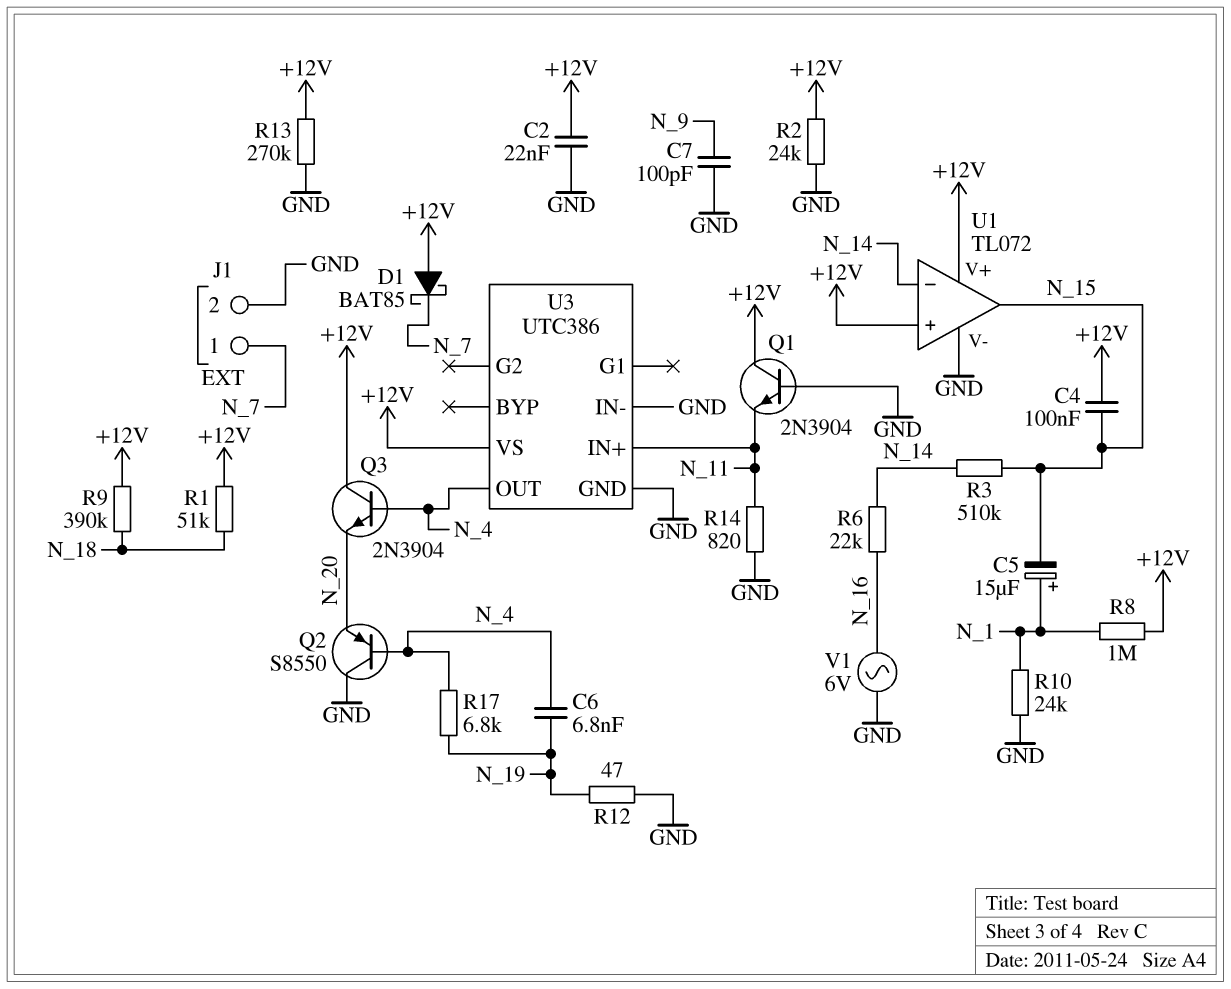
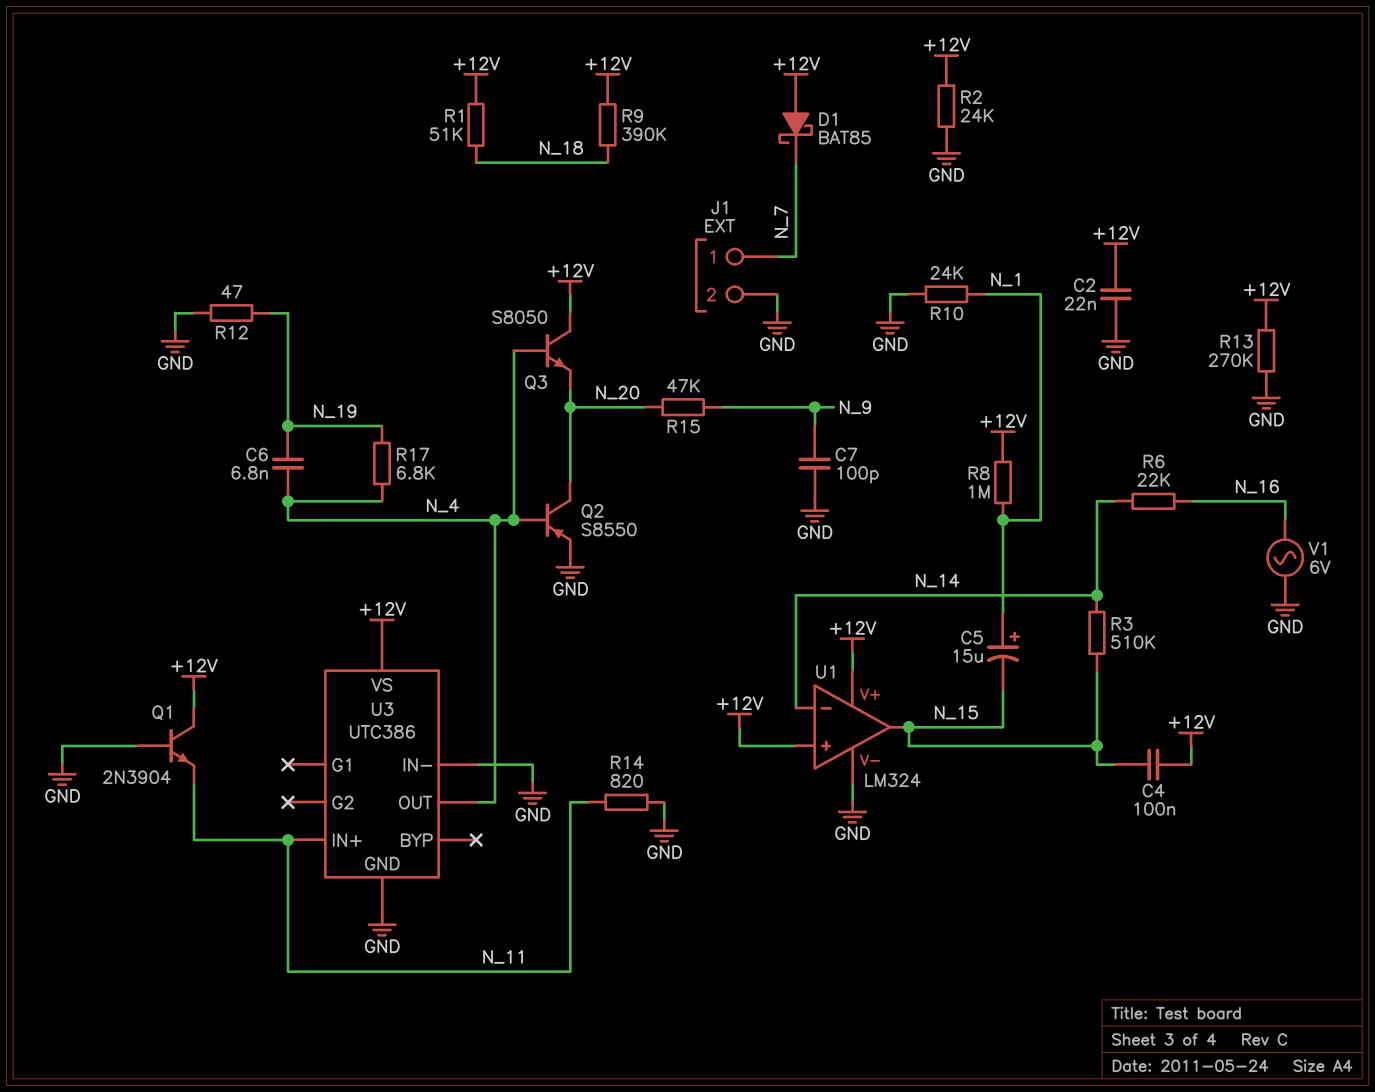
Q2: PNP S8550 (B N_4, C GND, E N_20) -> PNP S8550 (B N_4, C N_20, E GND)
Q3: NPN 2N3904 (B N_4, C +12V, E N_20) -> NPN S8050 (B N_4, C +12V, E N_20)
R15: none -> 47k (N_9, N_20)
U1: TL072 -> LM324

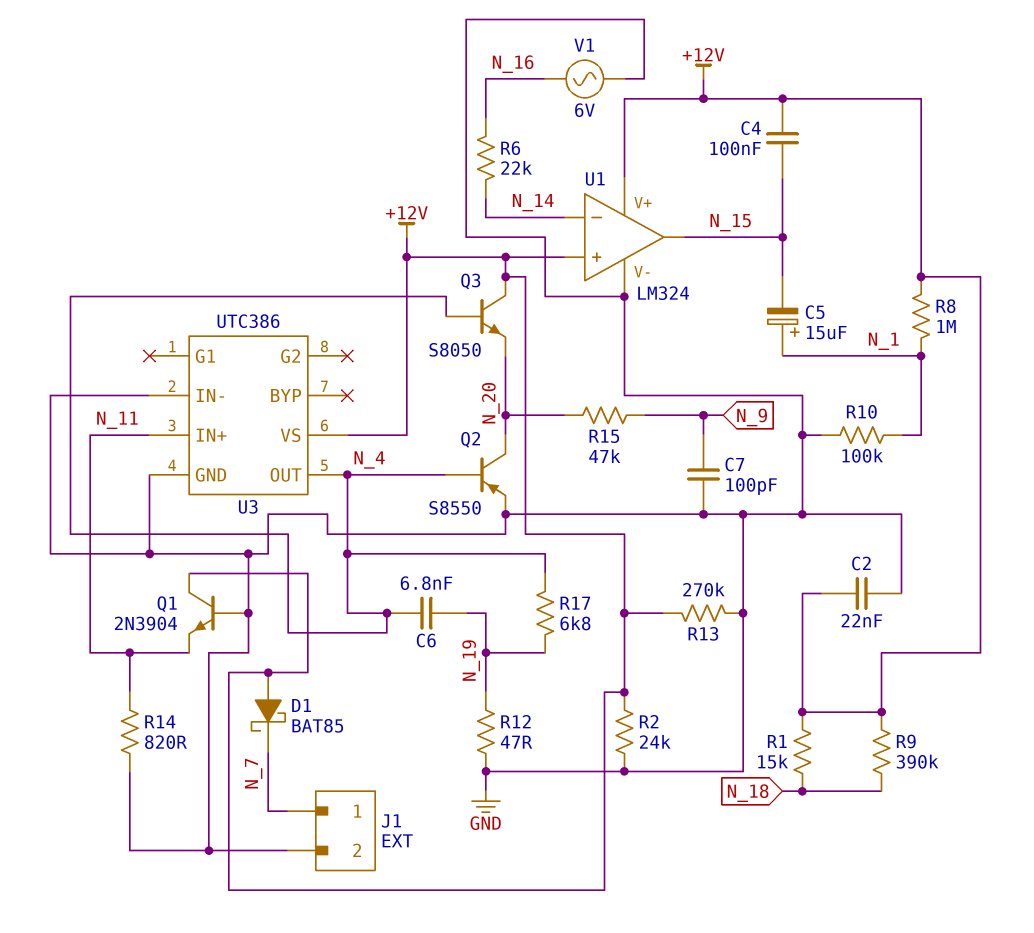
R1: 51k (+12V, N_18) -> 15k (+12V, N_18)
R3: 510k (N_14, N_15) -> none
R10: 24k (GND, N_1) -> 100k (GND, N_1)

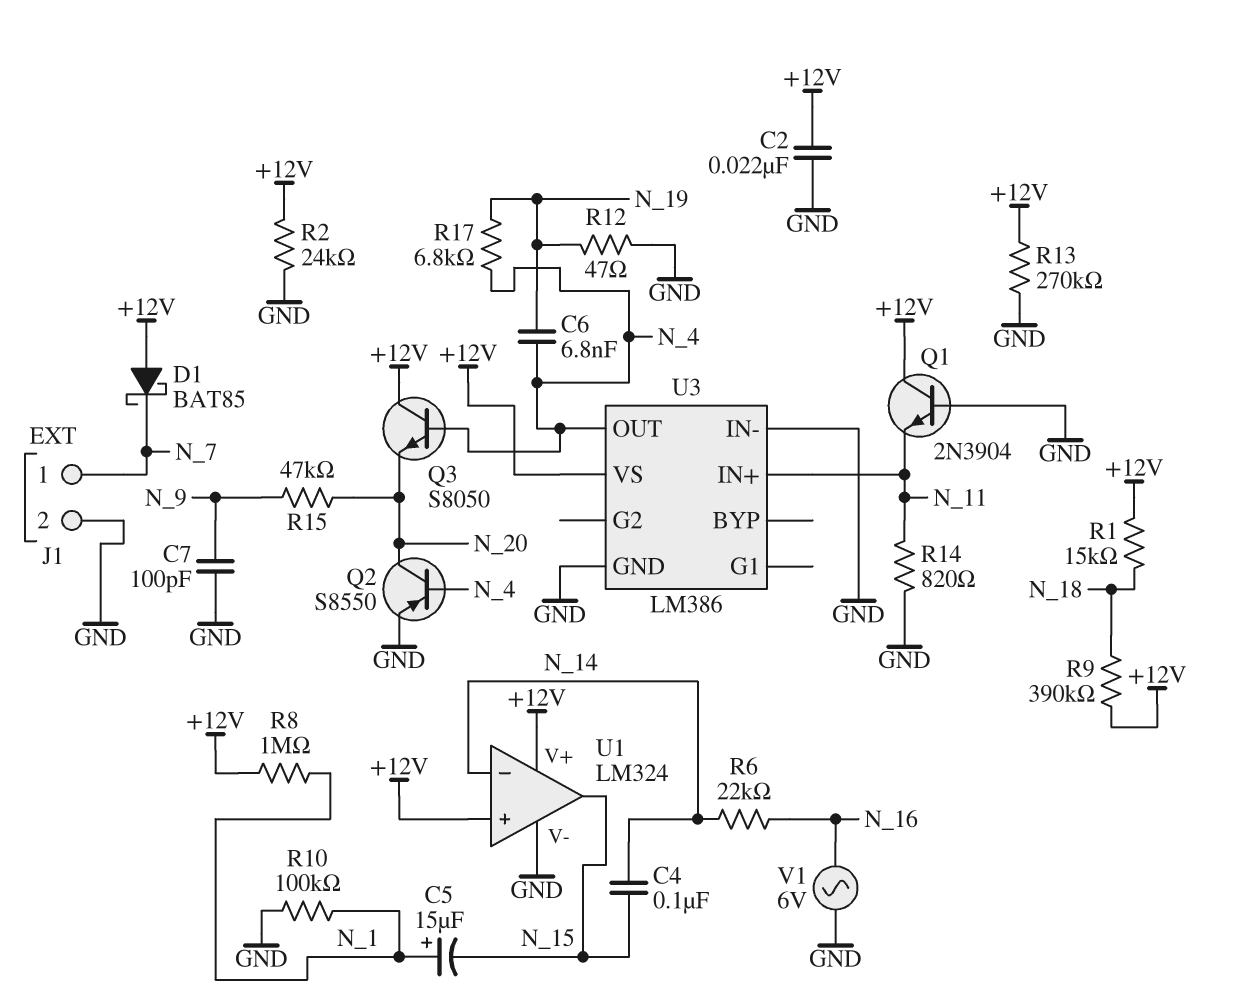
C4: 100nF (+12V, N_15) -> 100nF (N_14, N_15)
U3: UTC386 -> LM386

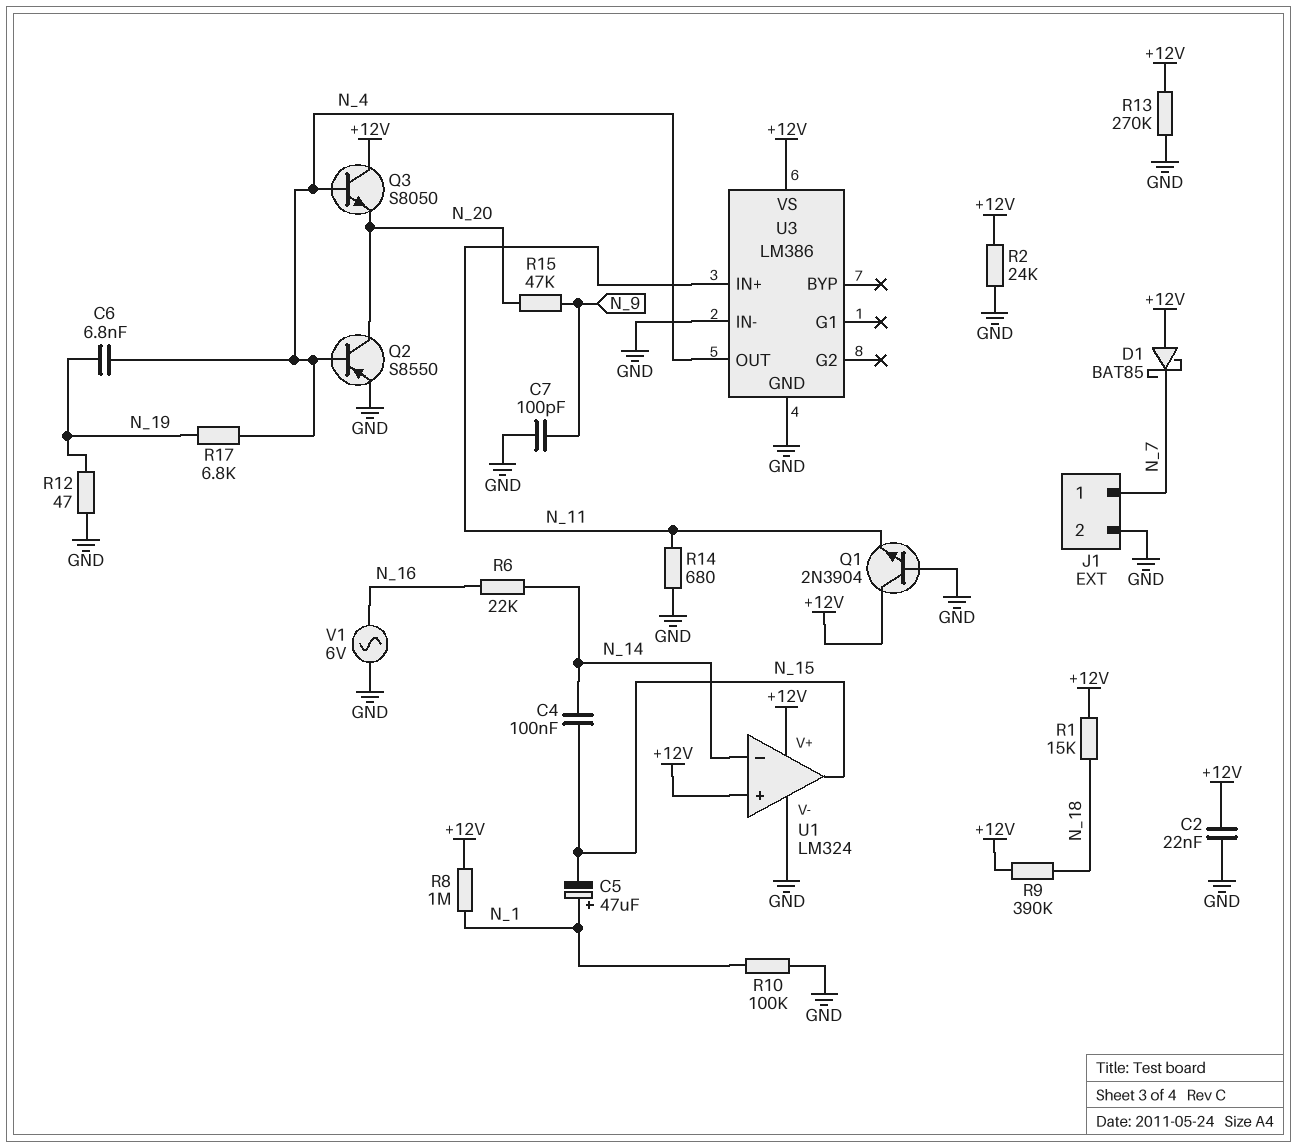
C5: 15uF (plus N_1, minus N_15) -> 47uF (plus N_1, minus N_15)
R14: 820 (GND, N_11) -> 680 (GND, N_11)

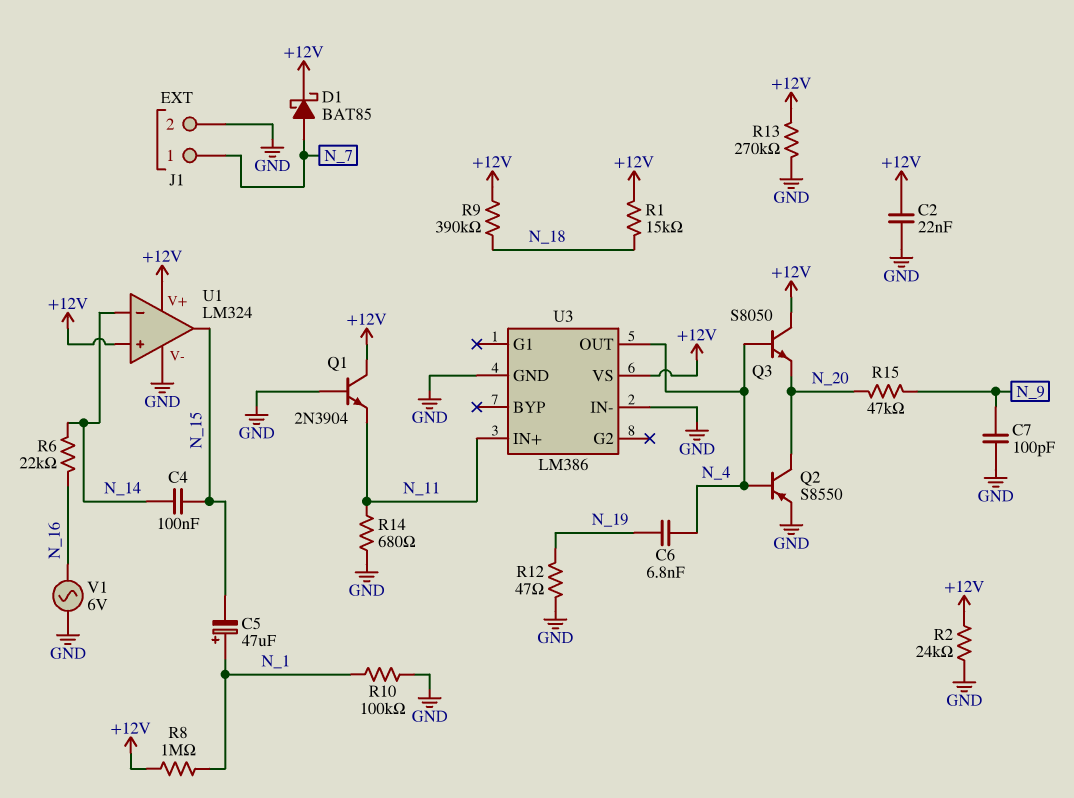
D1: schottky BAT85 (A +12V, K N_7) -> schottky BAT85 (A N_7, K +12V)
R17: 6.8k (N_4, N_19) -> none

